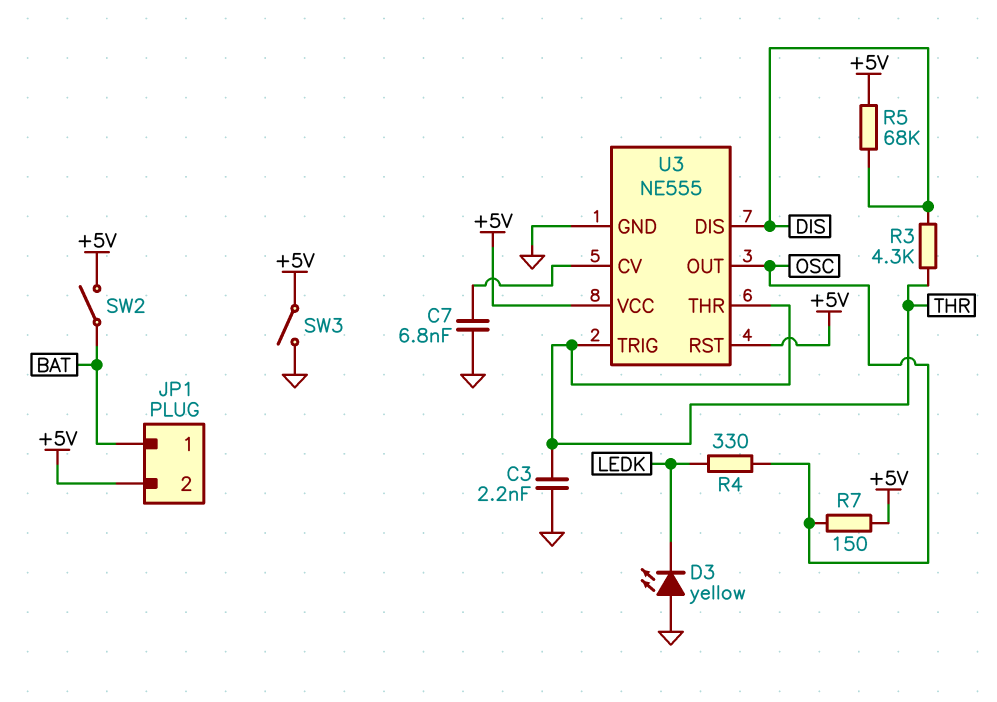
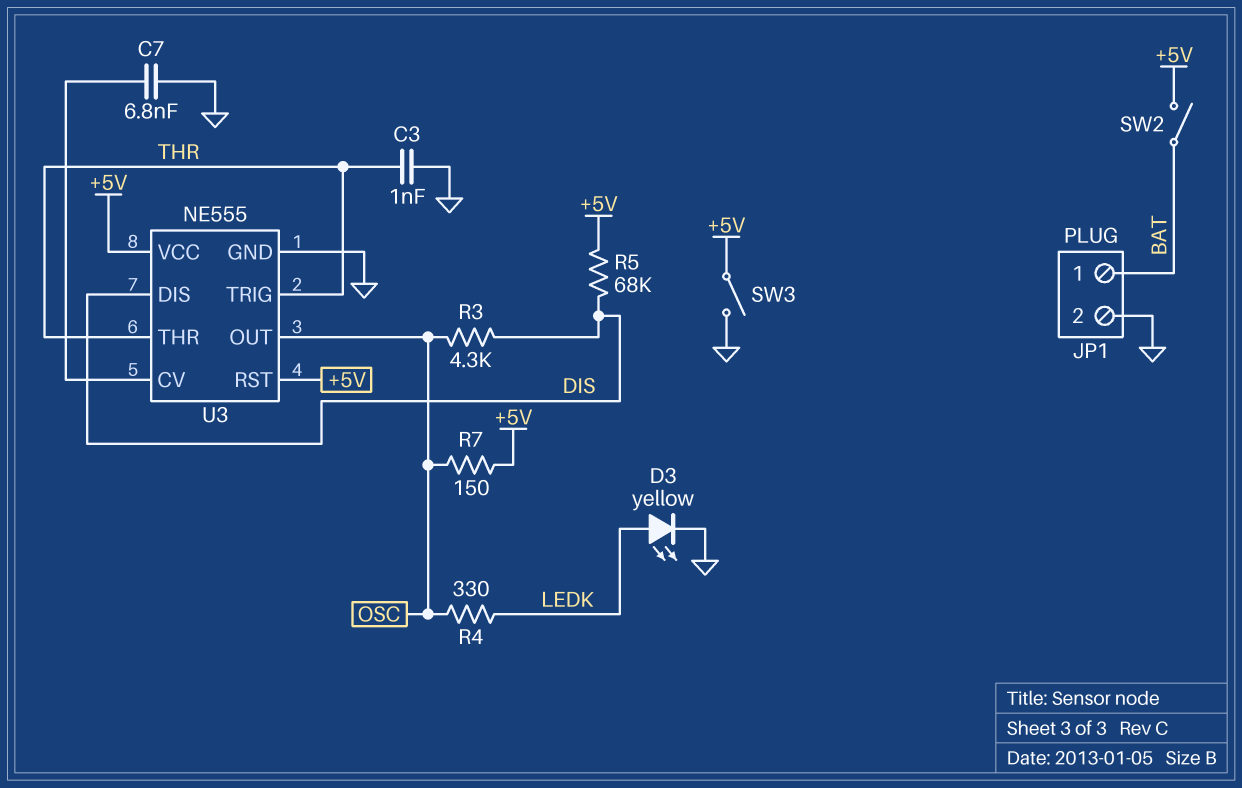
C3: 2.2nF (GND, THR) -> 1nF (GND, THR)
D3: LED yellow (A GND, K LEDK) -> LED yellow (A LEDK, K GND)
JP1 pin 2: +5V -> GND
R3: 4.3k (DIS, THR) -> 4.3k (DIS, OSC)

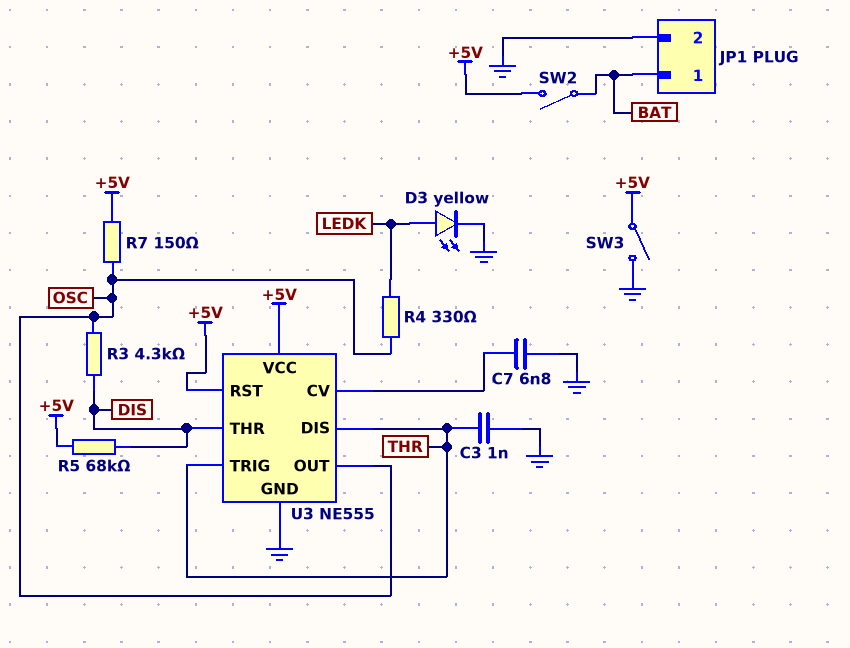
U3 pin DIS: DIS -> THR
U3 pin THR: THR -> DIS

